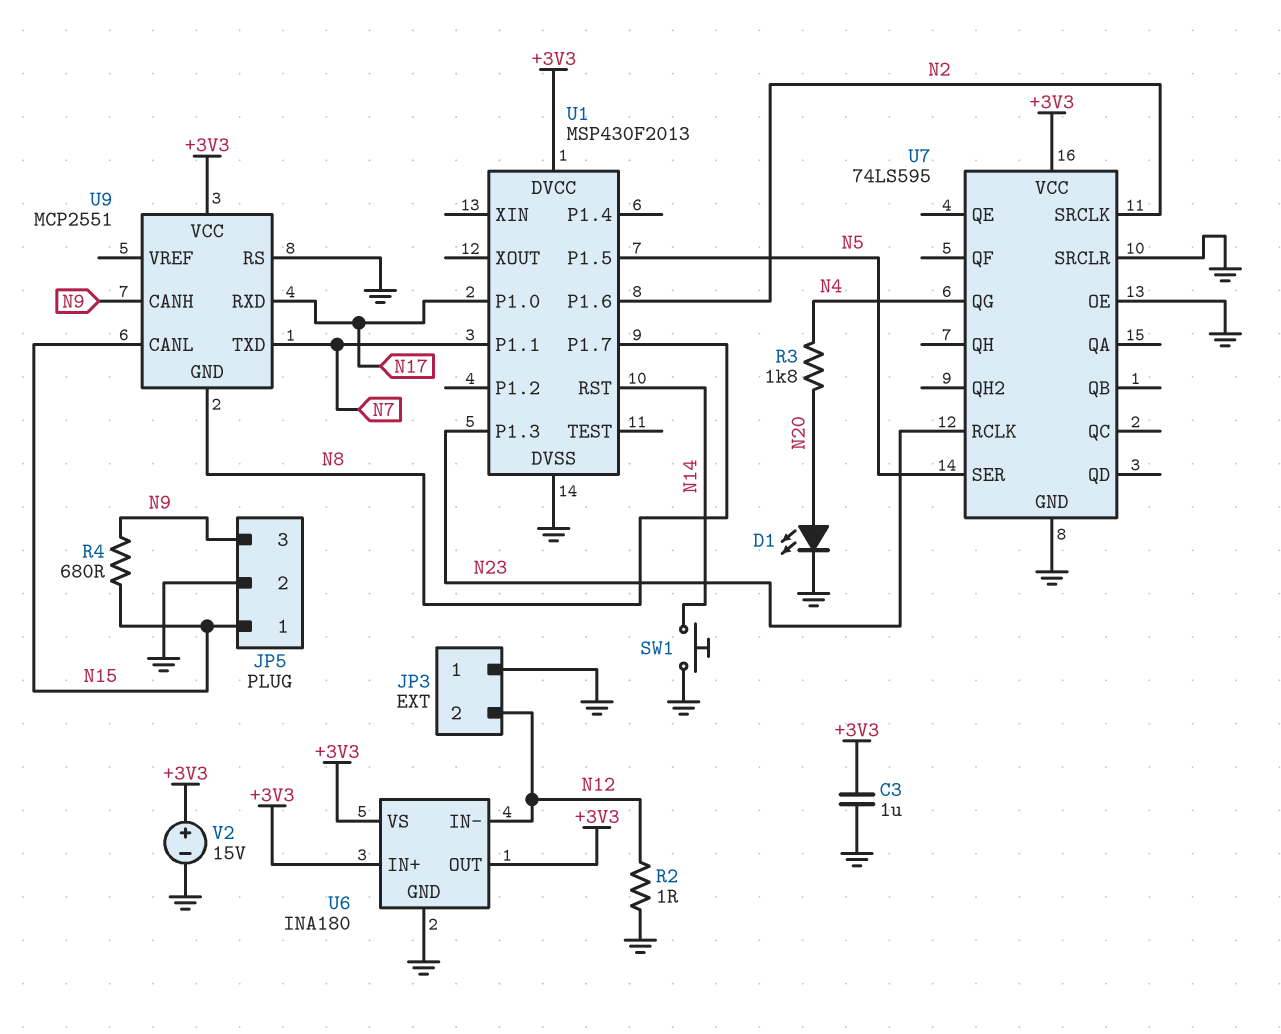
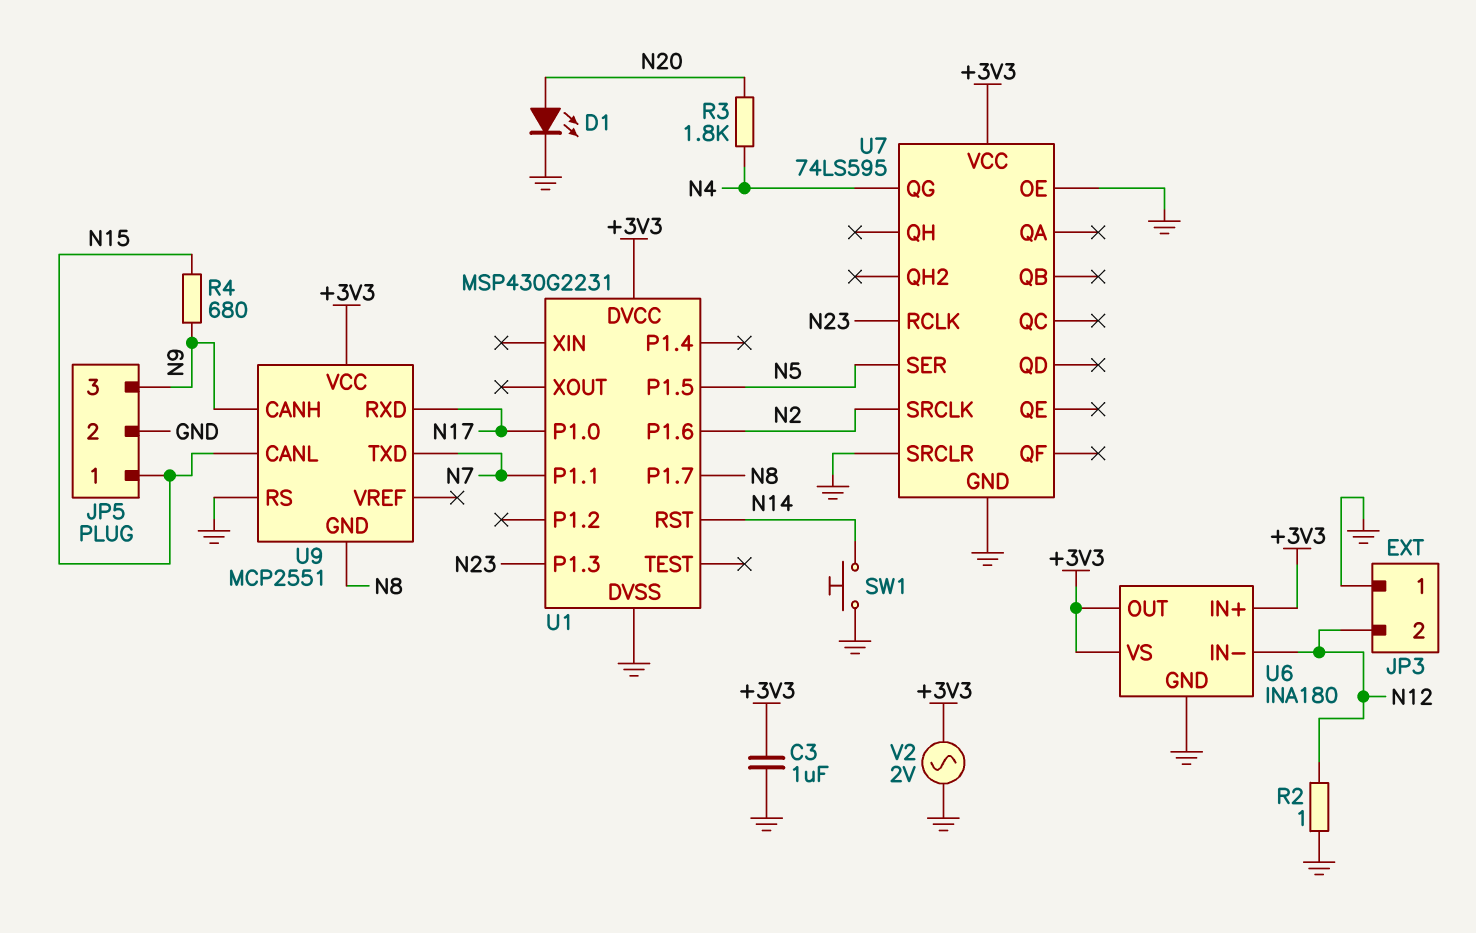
U1: MSP430F2013 -> MSP430G2231
V2: 15V (plus +3V3, minus GND) -> AC 2V (+3V3, GND)

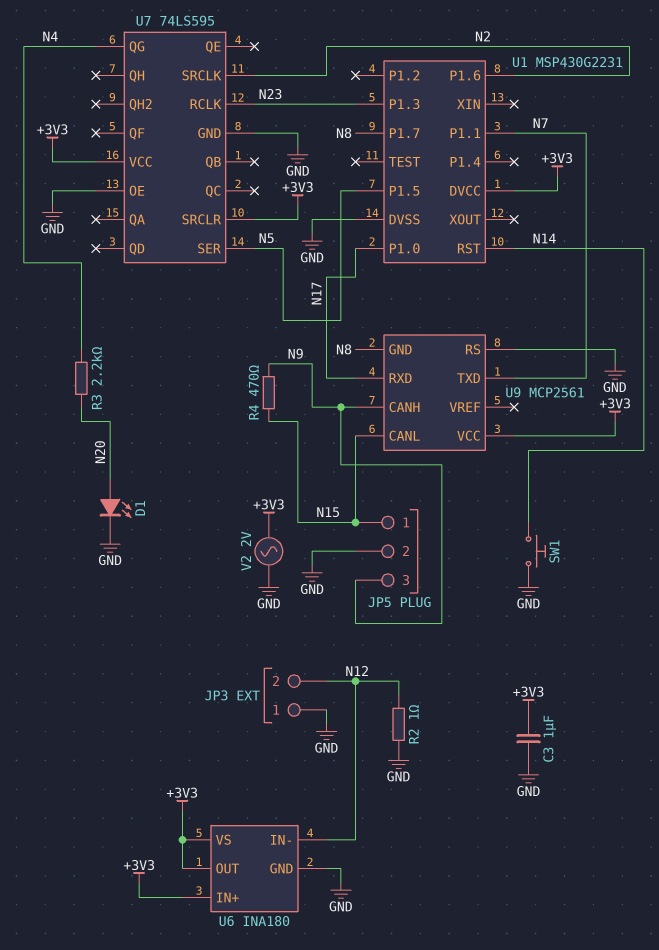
R3: 1.8k (N4, N20) -> 2.2k (N4, N20)
R4: 680 (N9, N15) -> 470 (N9, N15)
U7 pin SRCLR: GND -> +3V3
U9: MCP2551 -> MCP2561

